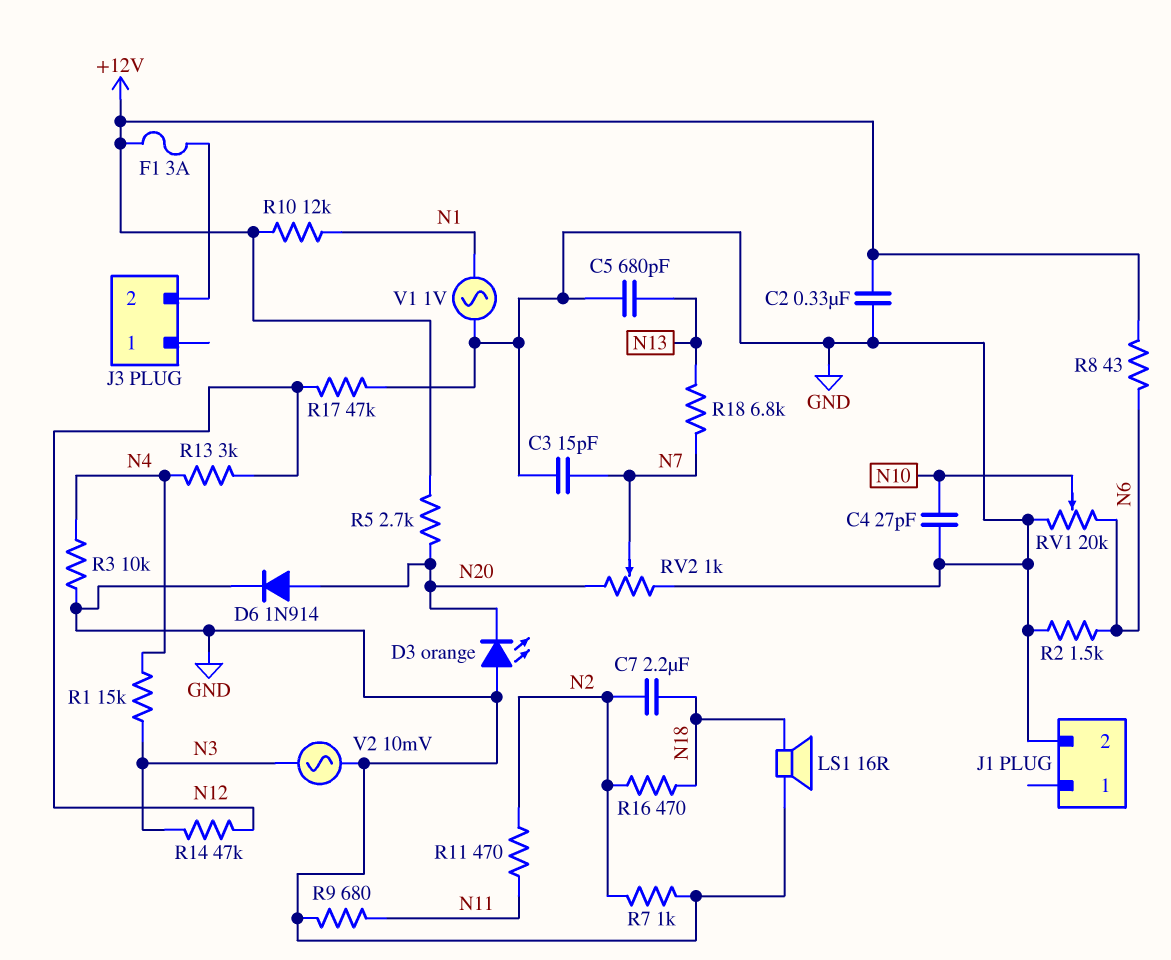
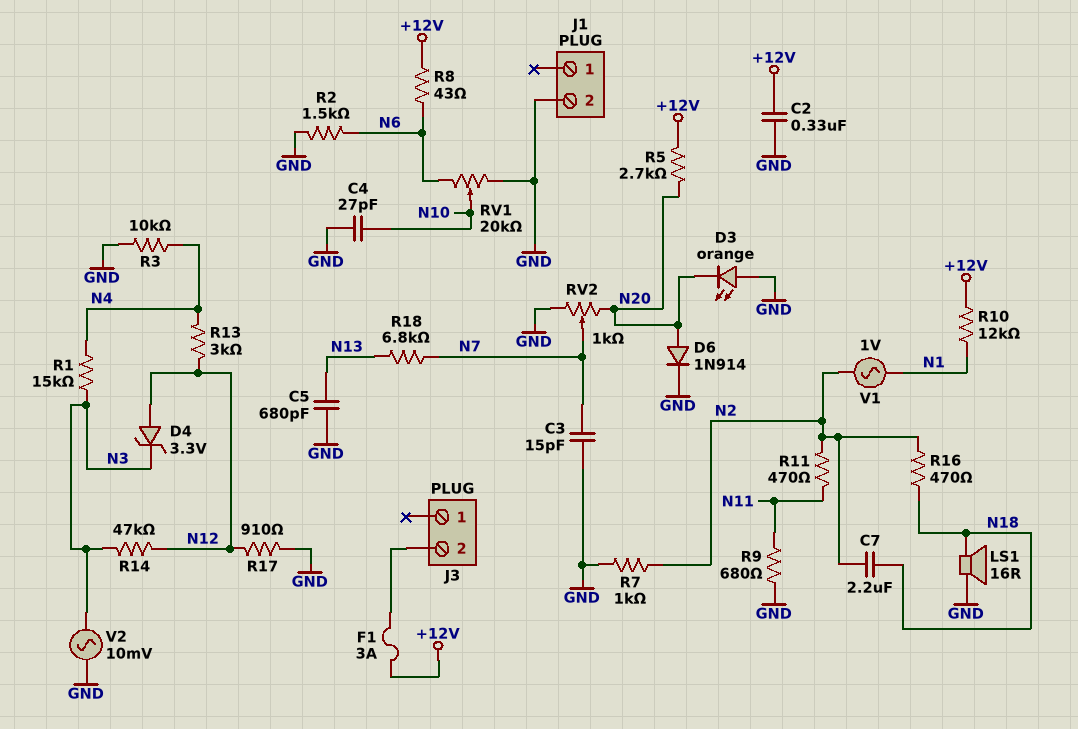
D4: none -> zener 3.3V (A N12, K N3)
R17: 47k (GND, N12) -> 910 (GND, N12)
V1: AC 1V (GND, N1) -> AC 1V (N1, N2)

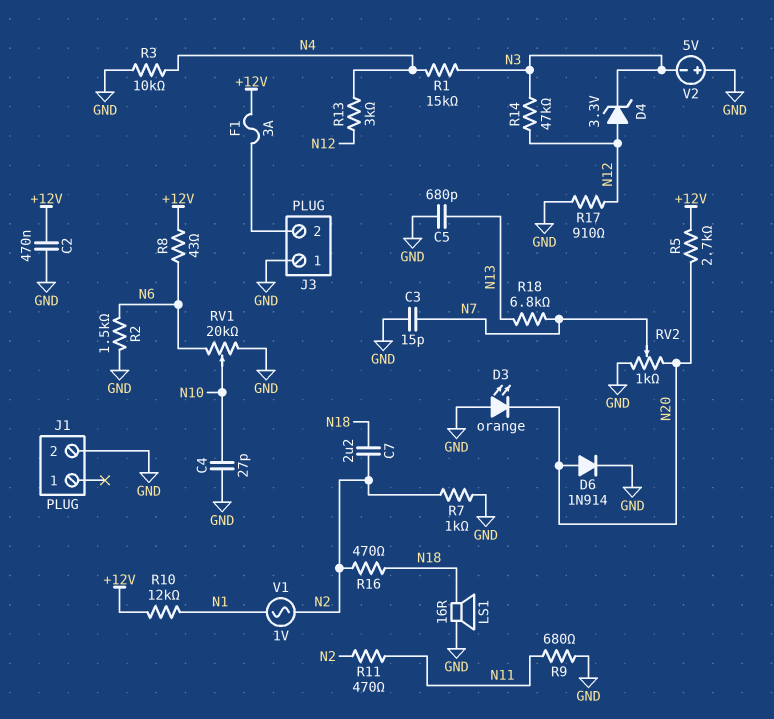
C2: 330nF (+12V, GND) -> 470nF (+12V, GND)
J3 pin 1: none -> GND
V2: AC 10mV (GND, N3) -> 5V (plus GND, minus N3)

